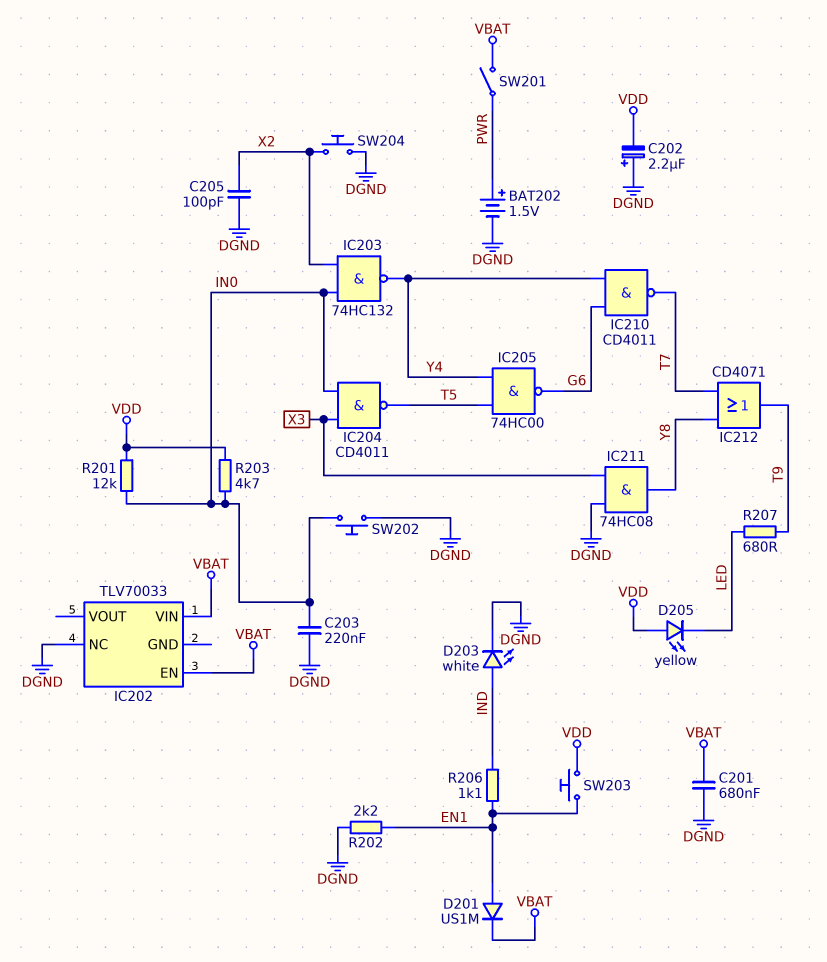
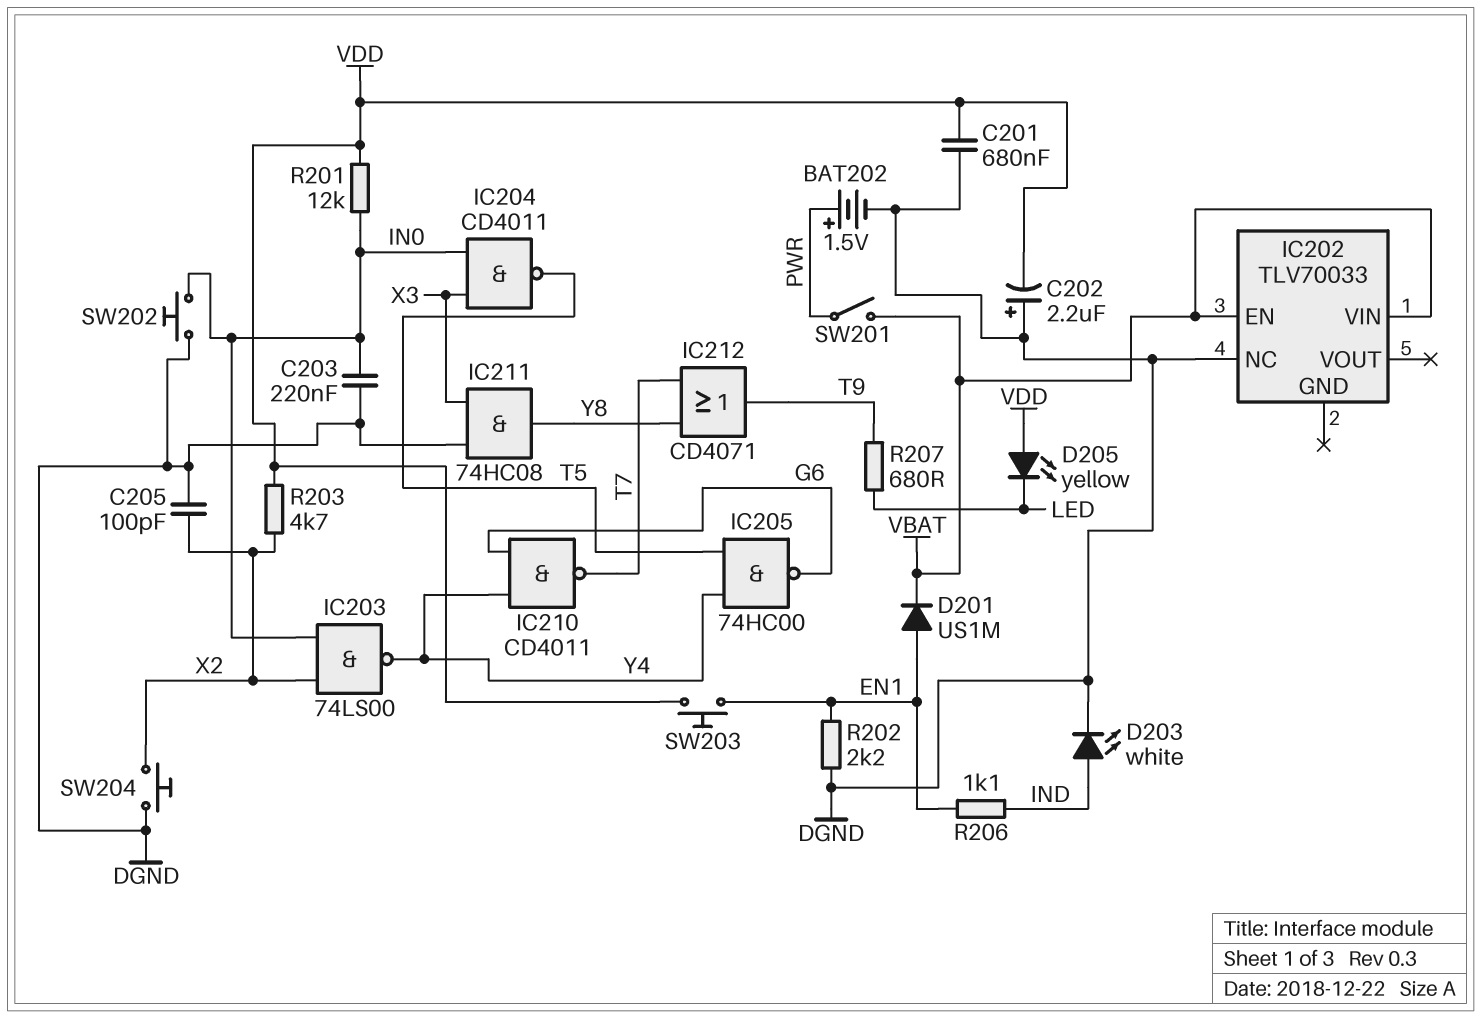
C201: 680nF (DGND, VBAT) -> 680nF (DGND, VDD)
IC203: NAND 74HC132 (in IN0, in X2, out Y4) -> NAND 74LS00 (in IN0, in X2, out Y4)
R203: 4.7k (IN0, VDD) -> 4.7k (VDD, X2)

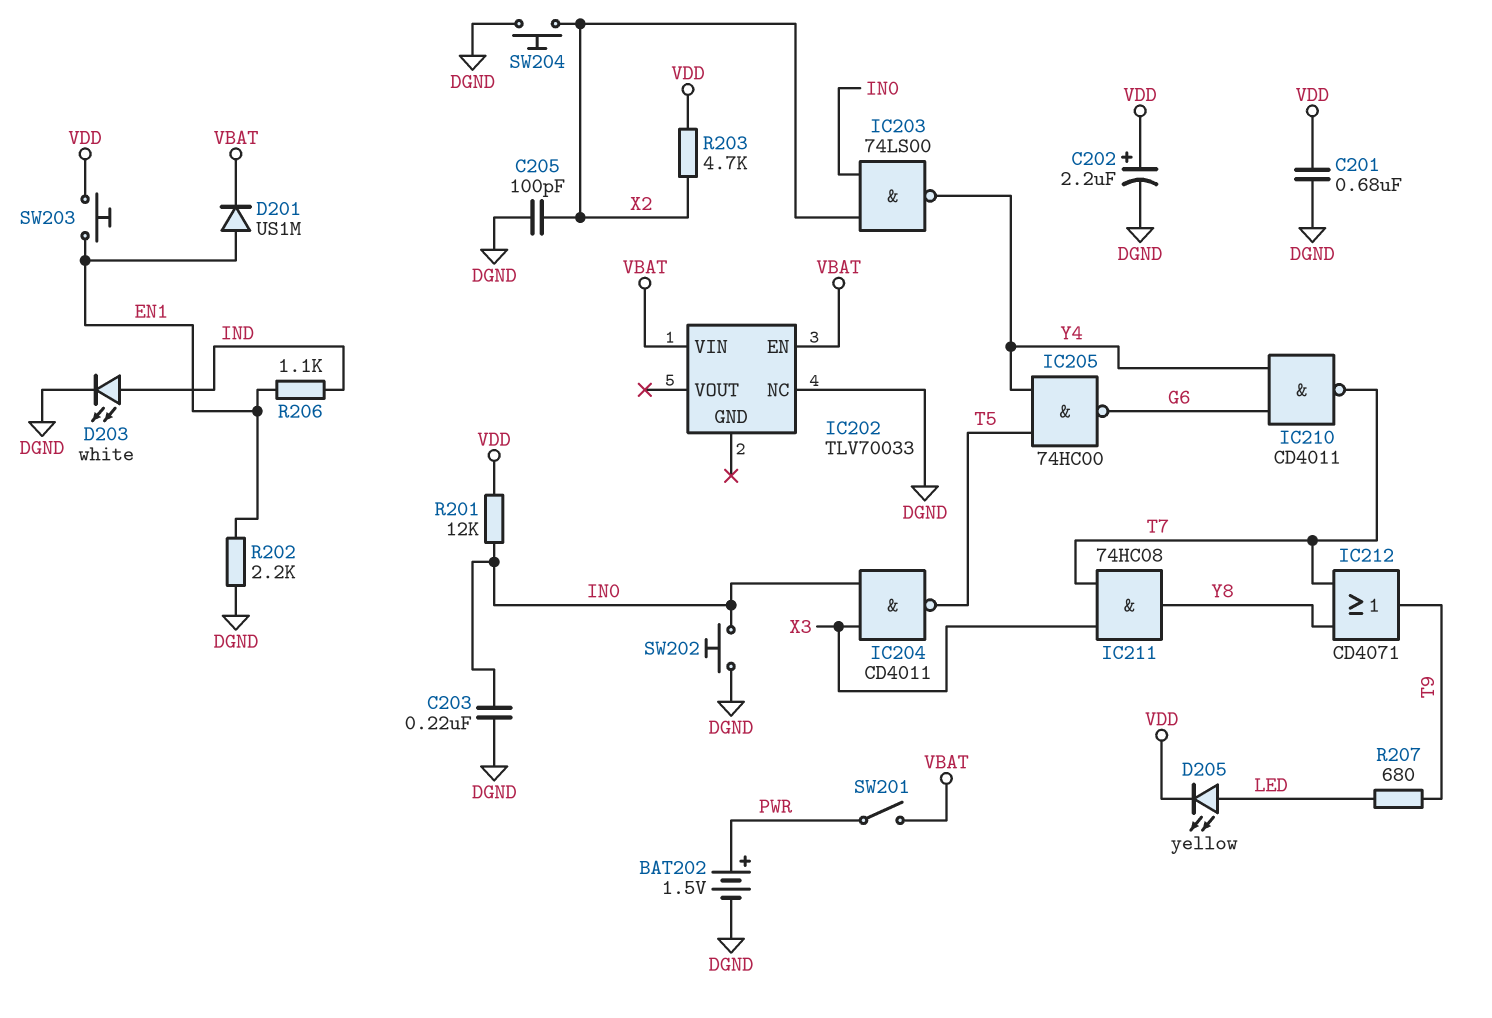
C202: 2.2uF (plus DGND, minus VDD) -> 2.2uF (plus VDD, minus DGND)
D205: LED yellow (A VDD, K LED) -> LED yellow (A LED, K VDD)
IC211: AND 74HC08 (in DGND, in X3, out Y8) -> AND 74HC08 (in T7, in X3, out Y8)

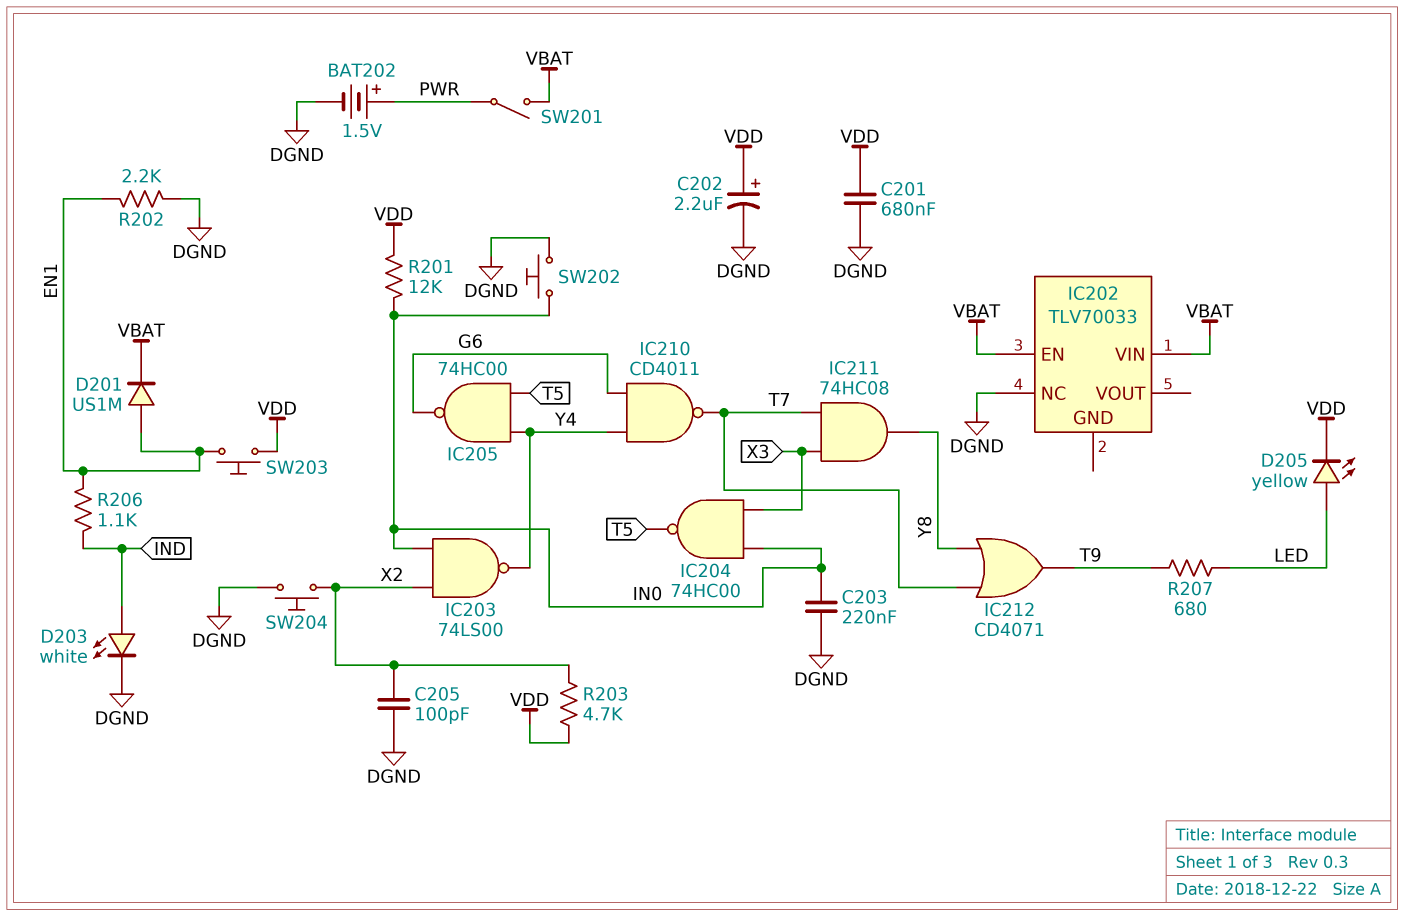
IC204: NAND CD4011 (in IN0, in X3, out T5) -> NAND 74HC00 (in IN0, in X3, out T5)

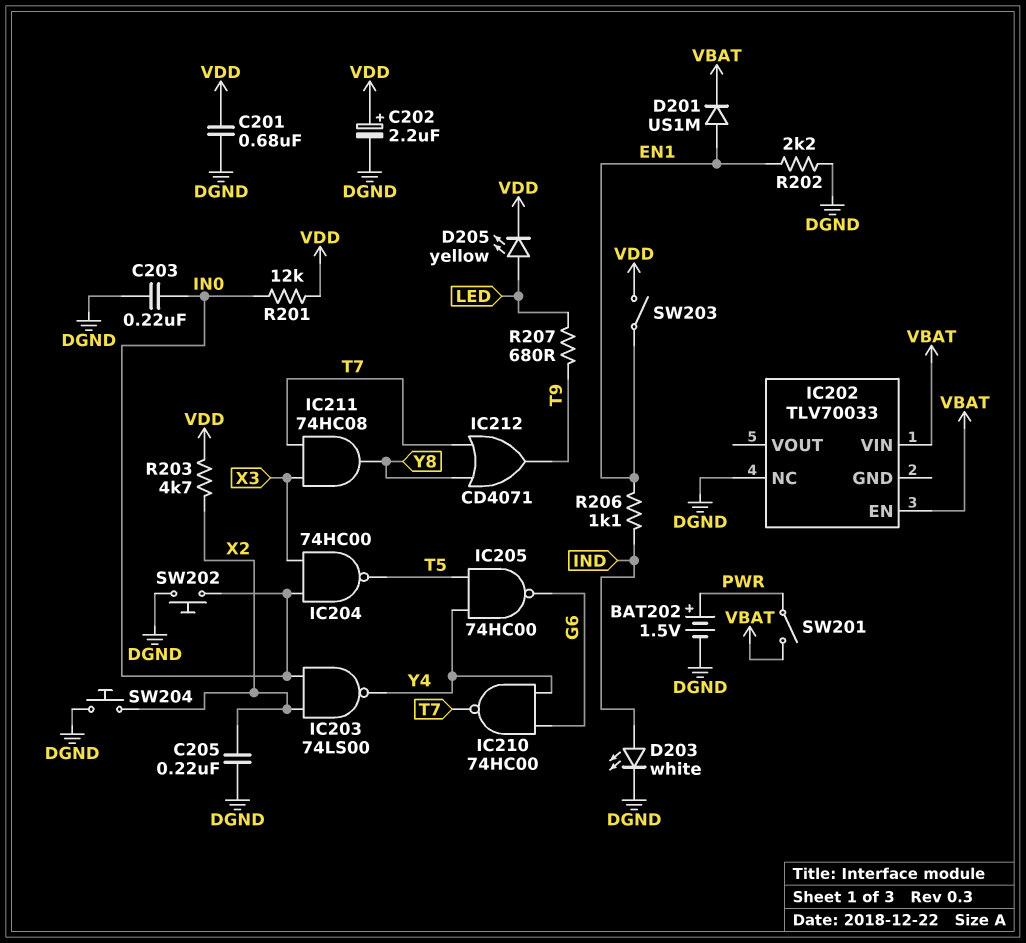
C205: 100pF (DGND, X2) -> 220nF (DGND, X2)
IC210: NAND CD4011 (in G6, in Y4, out T7) -> NAND 74HC00 (in G6, in Y4, out T7)
SW203: button (EN1, VDD) -> switch (EN1, VDD)

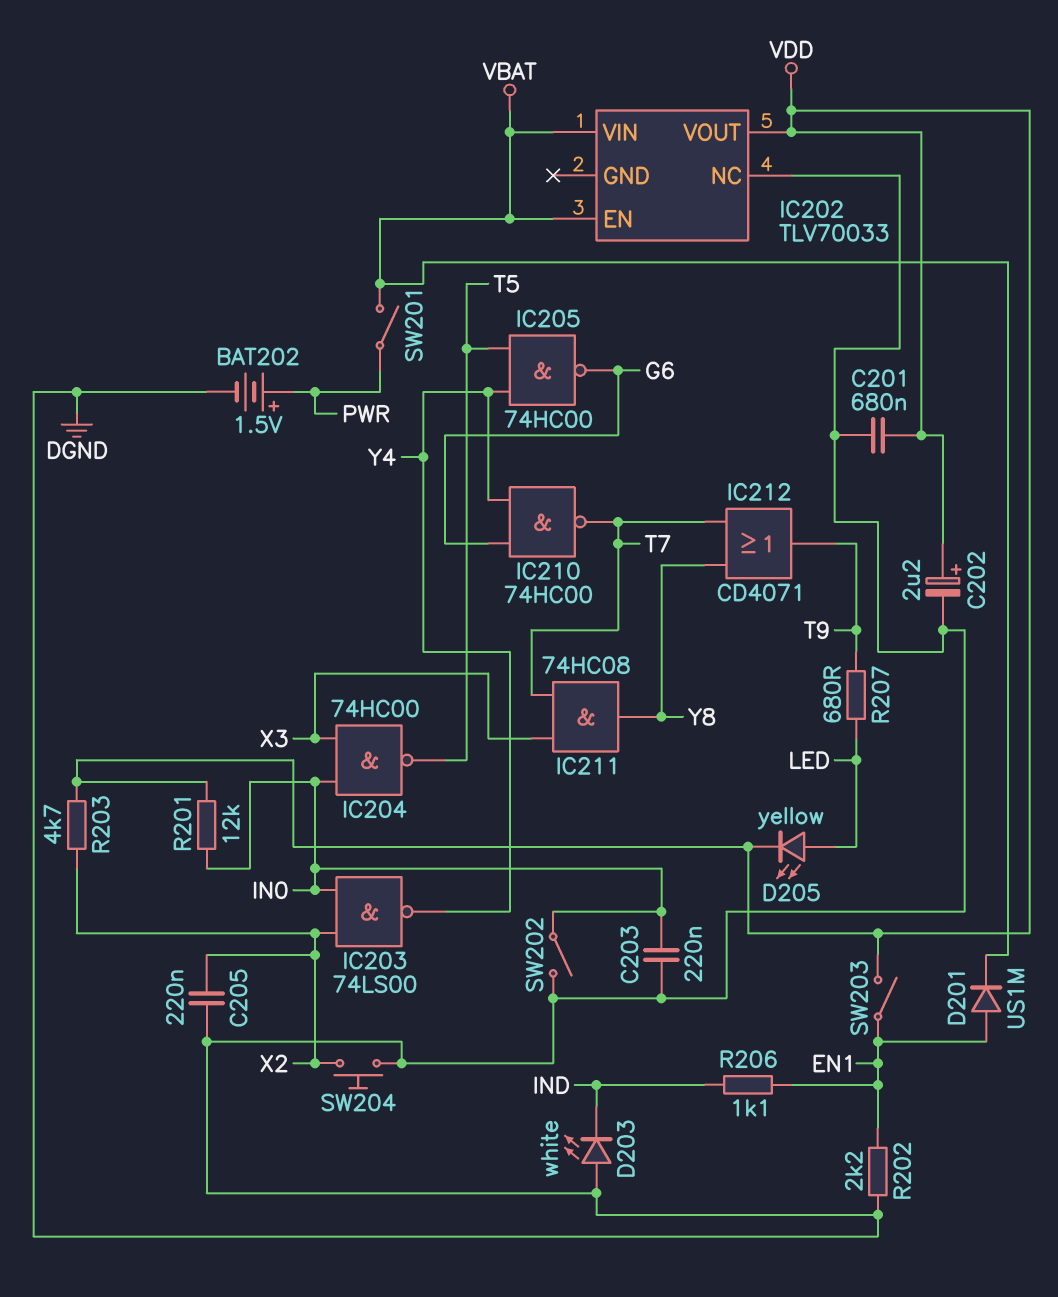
D203: LED white (A IND, K DGND) -> LED white (A DGND, K IND)
IC202 pin VOUT: none -> VDD
SW202: button (DGND, IN0) -> switch (DGND, IN0)

